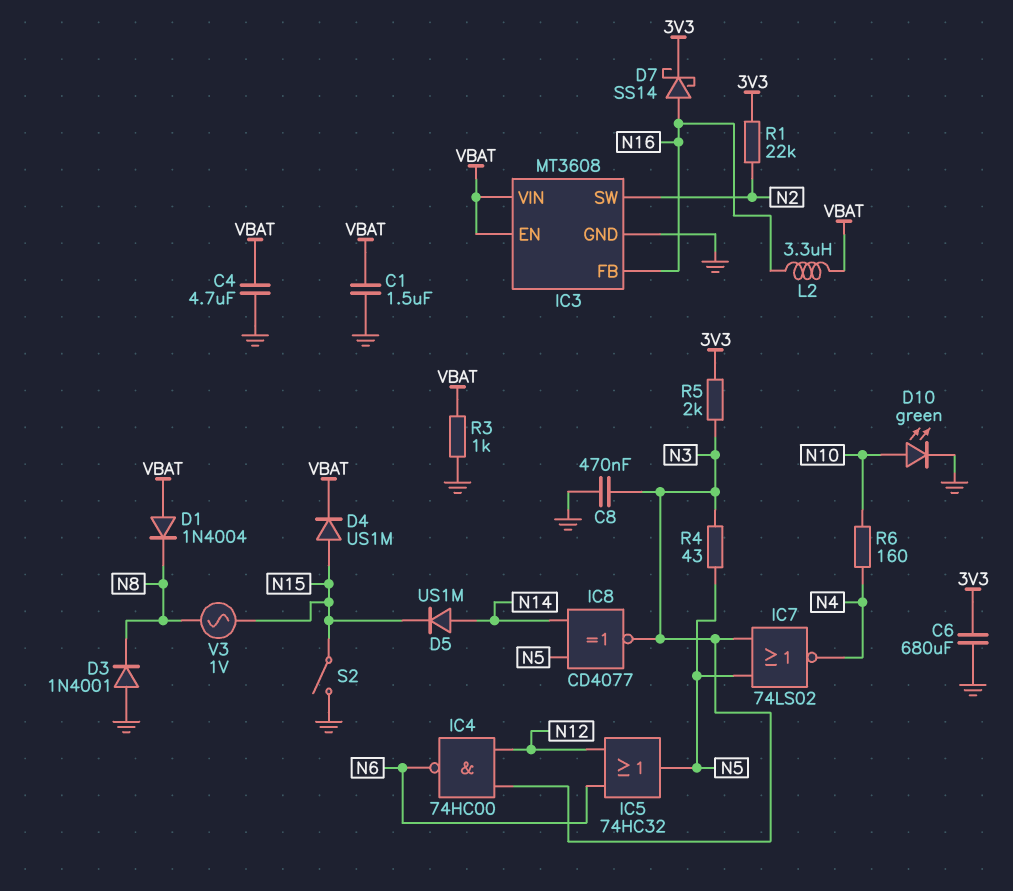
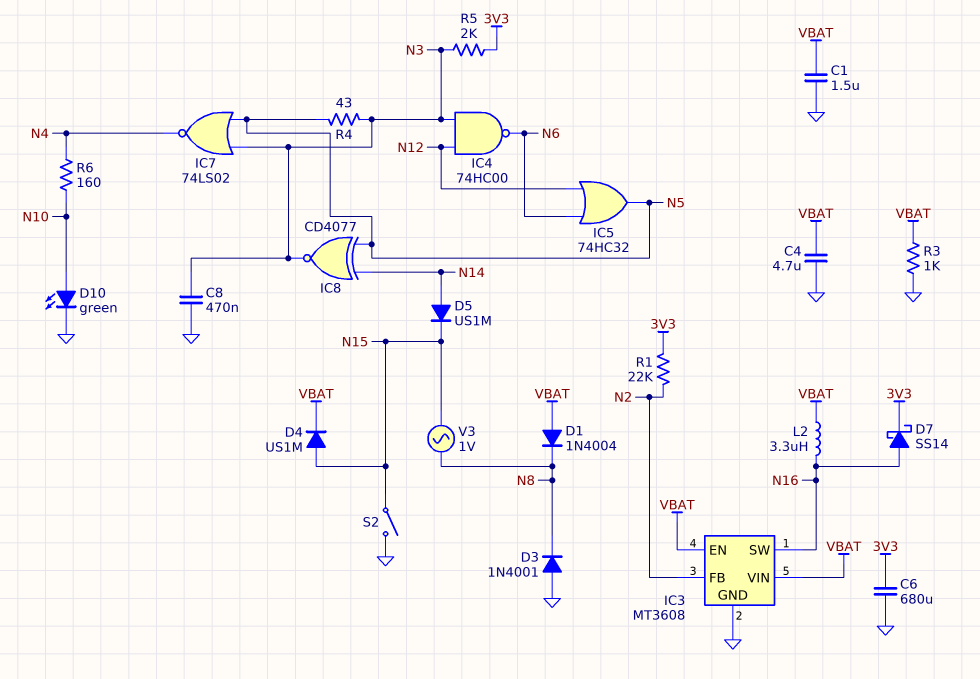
IC3 pin FB: N16 -> N2
IC3 pin SW: N2 -> N16

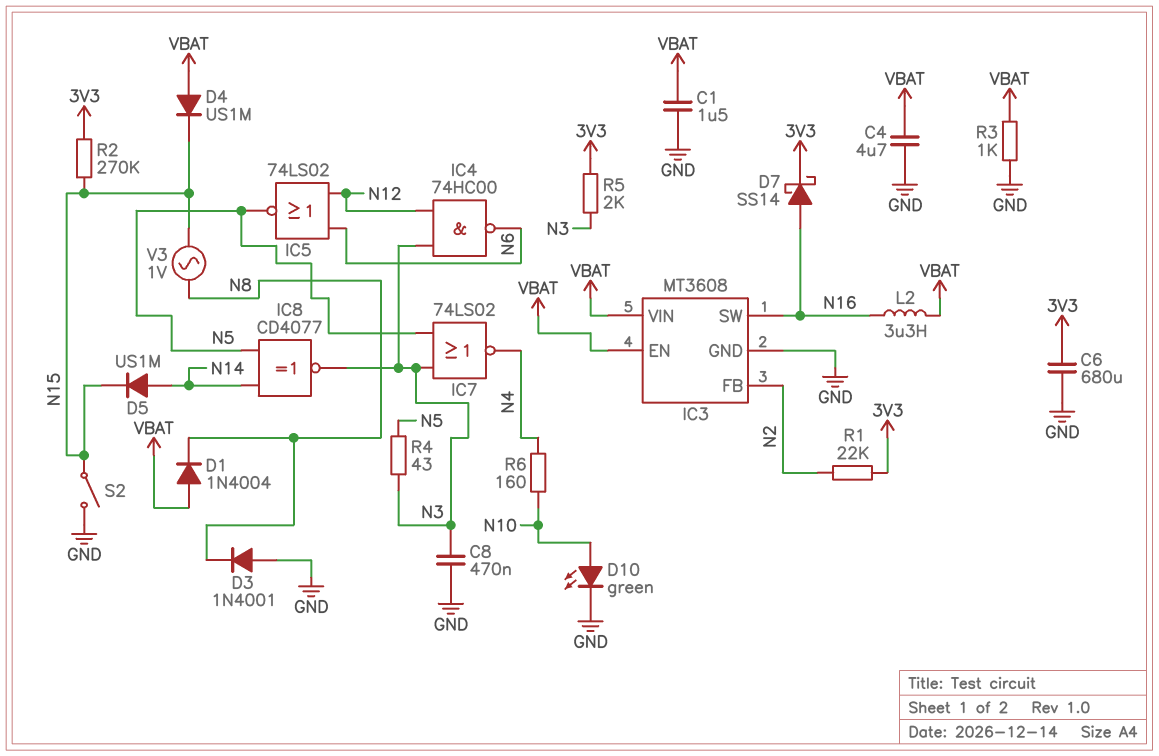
D4: diode US1M (A N15, K VBAT) -> diode US1M (A VBAT, K N15)
IC5: OR 74HC32 (in N6, in N12, out N5) -> NOR 74LS02 (in N6, in N12, out N5)
R2: none -> 270k (3V3, N15)

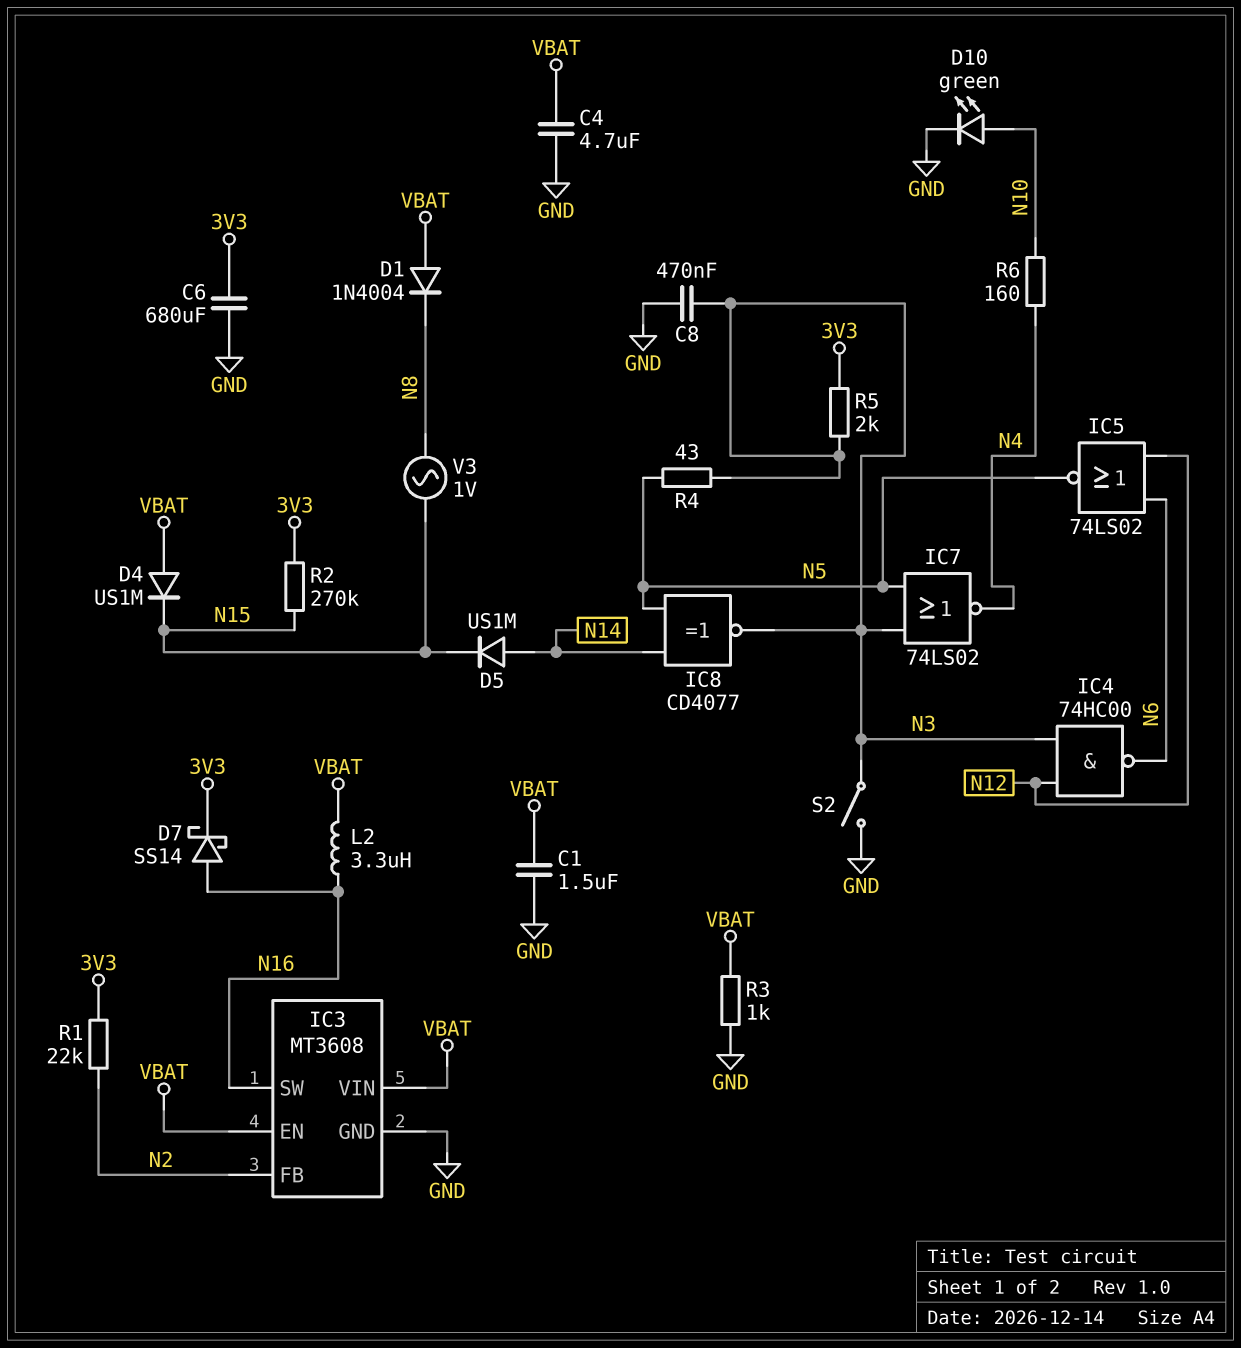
D3: diode 1N4001 (A GND, K N8) -> none
S2: switch (GND, N15) -> switch (GND, N3)

